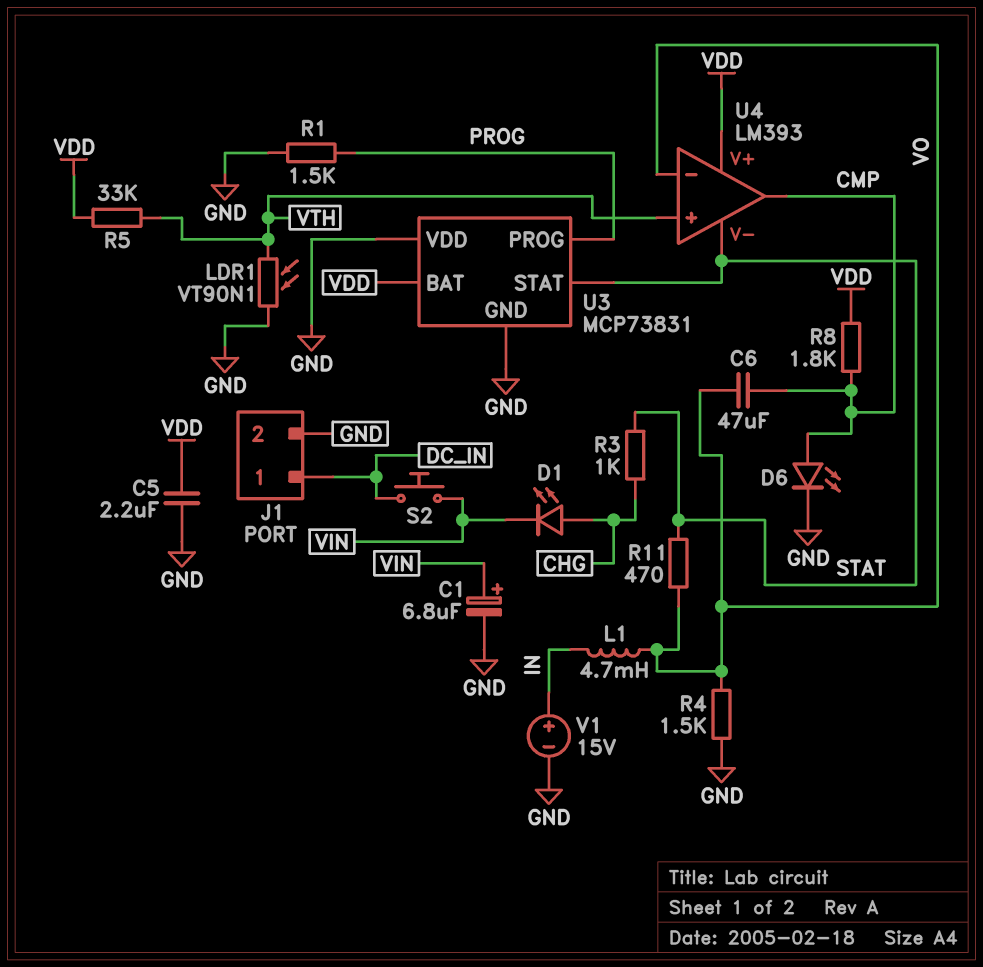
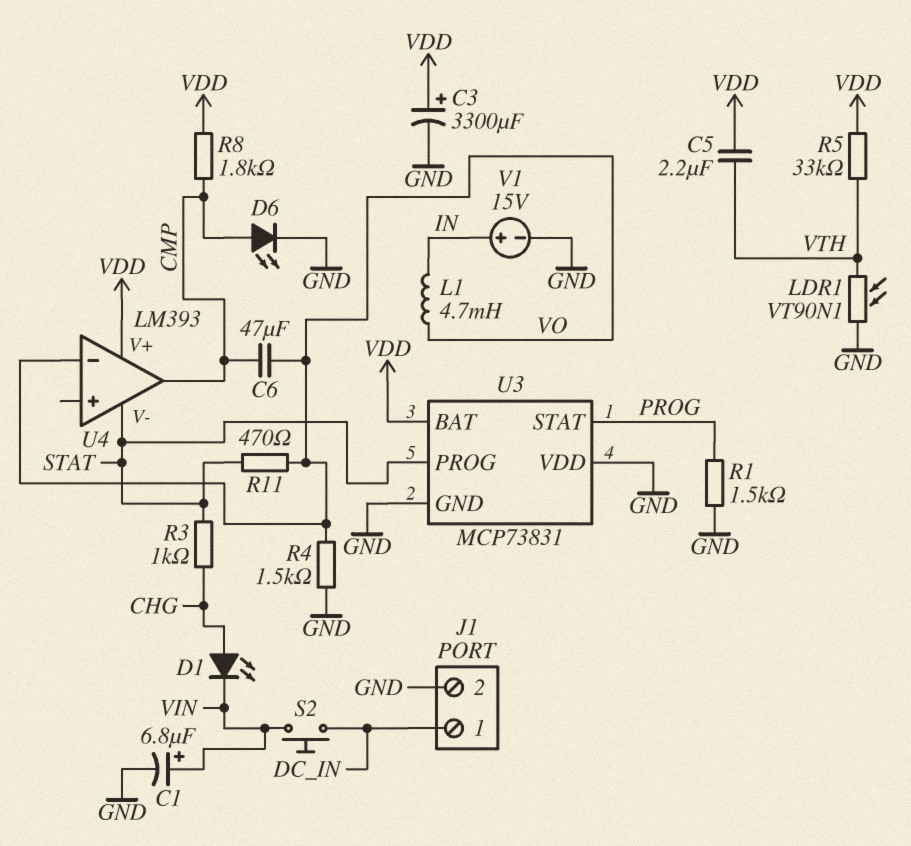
C3: none -> 3300uF (plus VDD, minus GND)
C5: 2.2uF (GND, VDD) -> 2.2uF (VDD, VTH)
U3 pin PROG: PROG -> STAT
U3 pin STAT: STAT -> PROG
U4 pin in+: VTH -> none

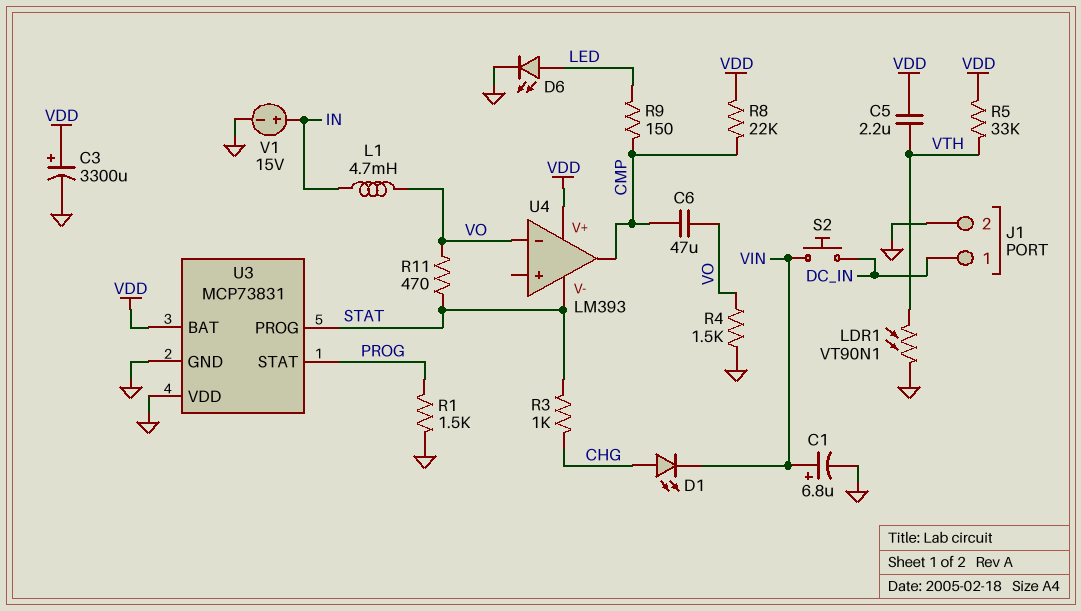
D6: LED (A CMP, K GND) -> LED (A LED, K GND)
R8: 1.8k (CMP, VDD) -> 22k (CMP, VDD)
R9: none -> 150 (CMP, LED)

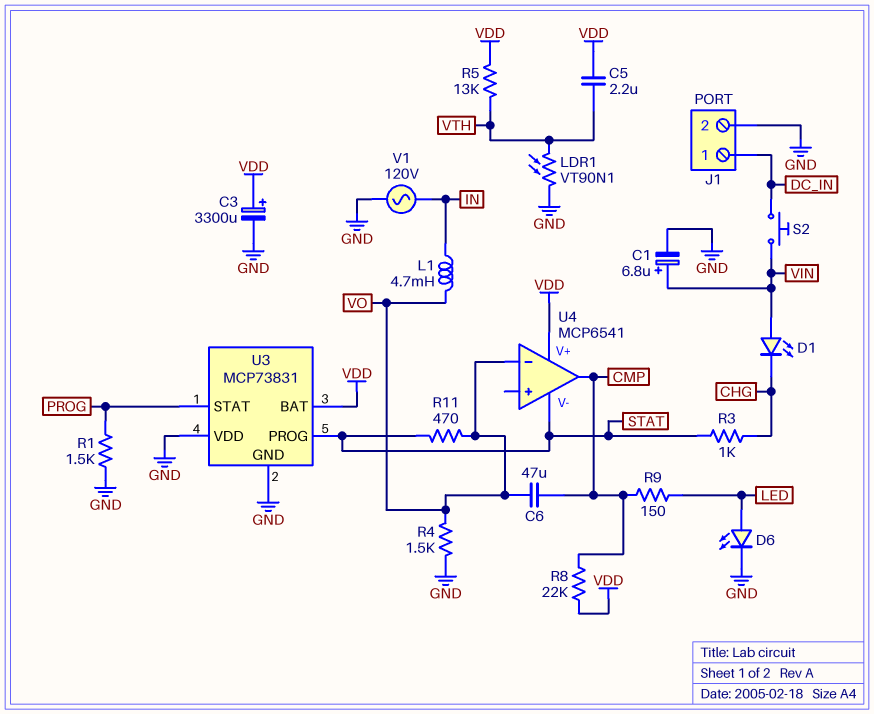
D1: LED (A CHG, K VIN) -> LED (A VIN, K CHG)
R5: 33k (VDD, VTH) -> 13k (VDD, VTH)
U4: LM393 -> MCP6541
V1: 15V (plus IN, minus GND) -> AC 120V (GND, IN)

